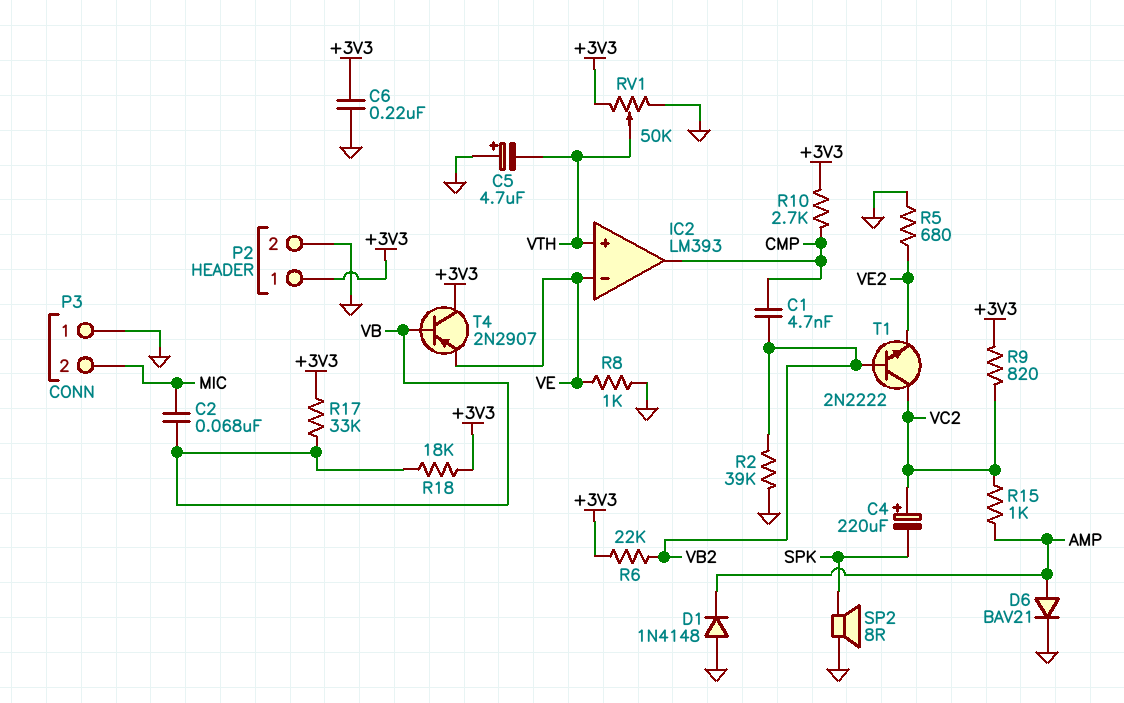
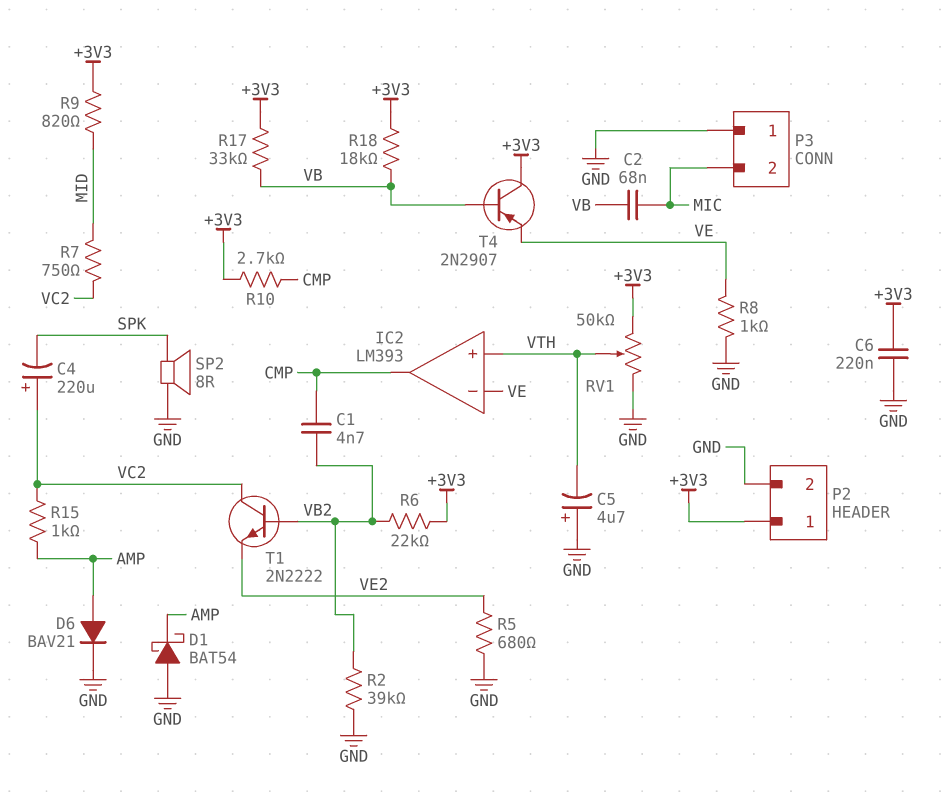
D1: diode 1N4148 (A GND, K AMP) -> schottky BAT54 (A GND, K AMP)
R7: none -> 750 (MID, VC2)
R9: 820 (+3V3, VC2) -> 820 (+3V3, MID)

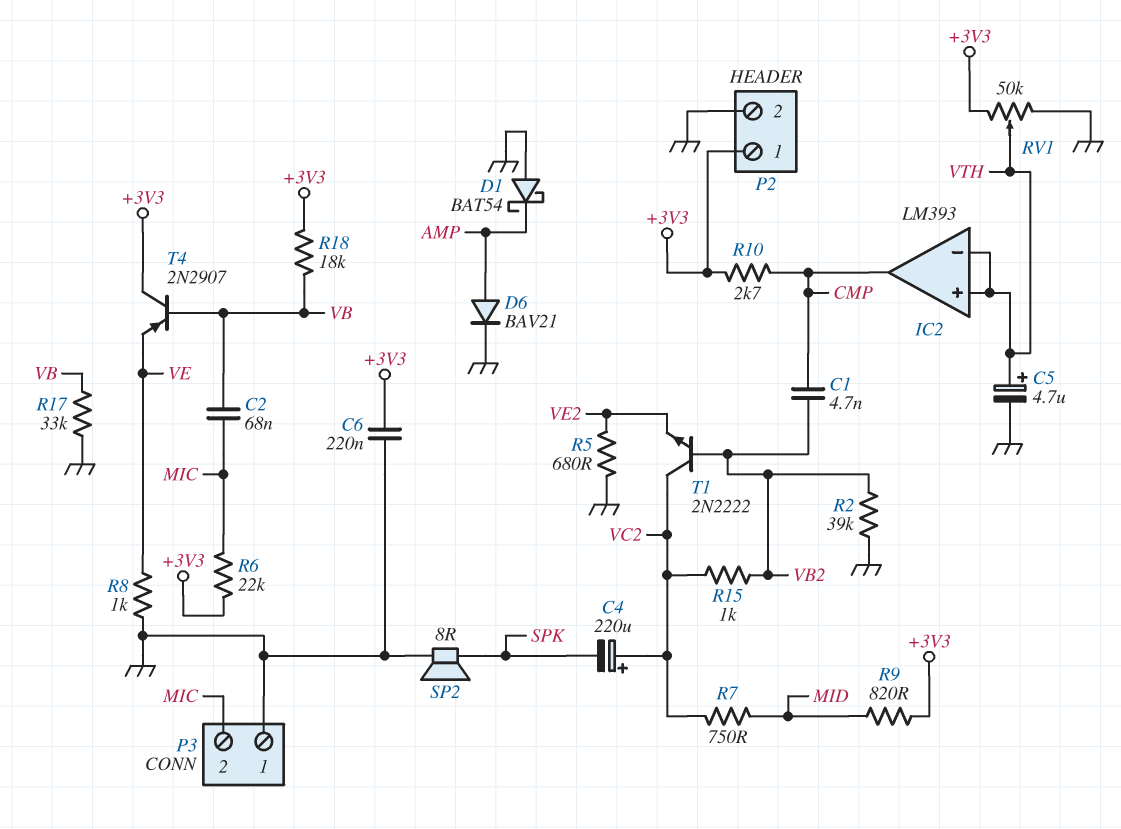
C5: 4.7uF (plus GND, minus VTH) -> 4.7uF (plus VTH, minus GND)
IC2 pin in-: VE -> VTH
R6: 22k (+3V3, VB2) -> 22k (+3V3, MIC)
R15: 1k (AMP, VC2) -> 1k (VB2, VC2)
R17: 33k (+3V3, VB) -> 33k (GND, VB)

